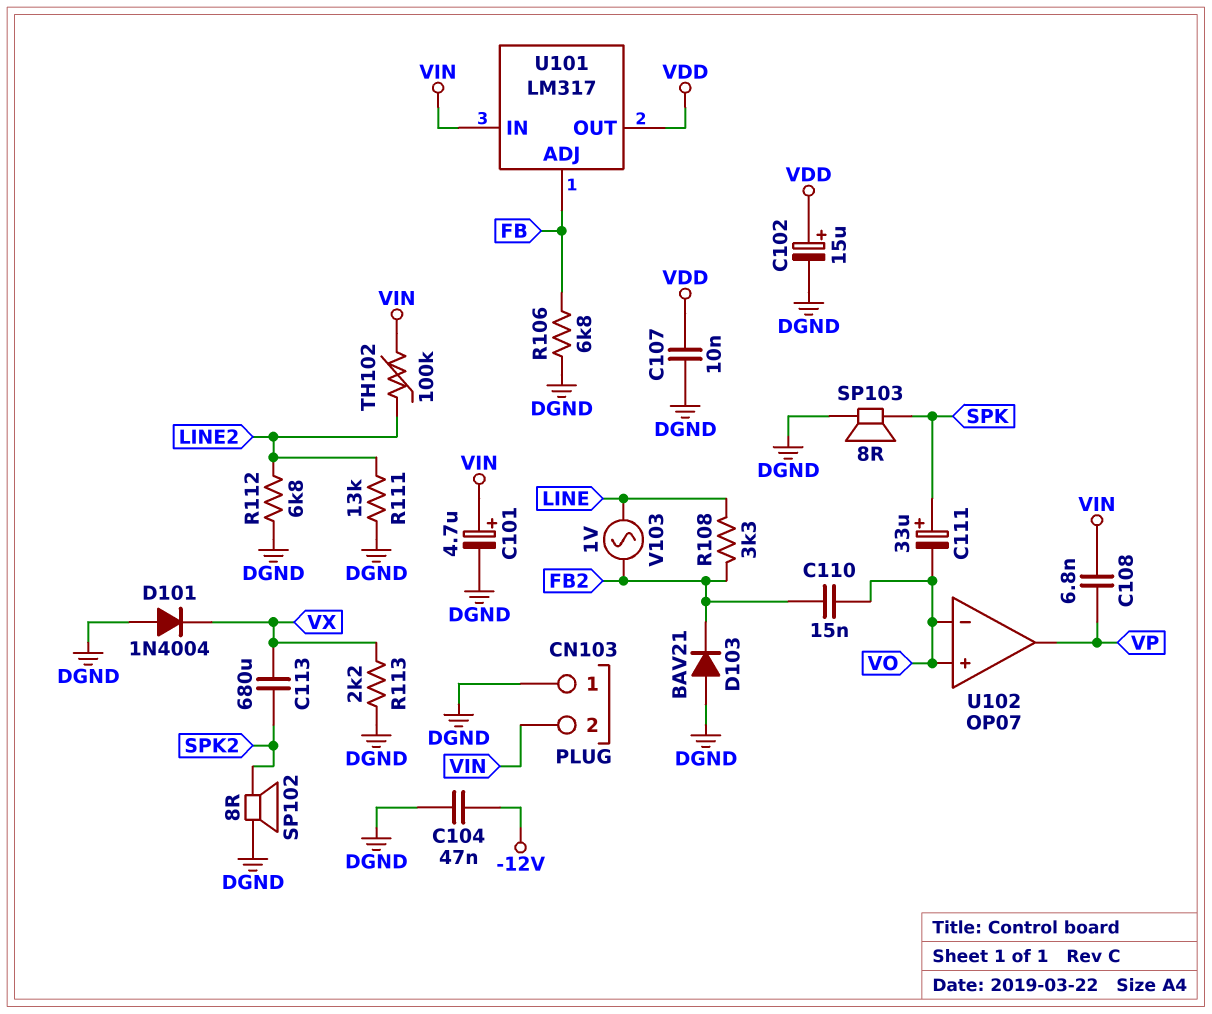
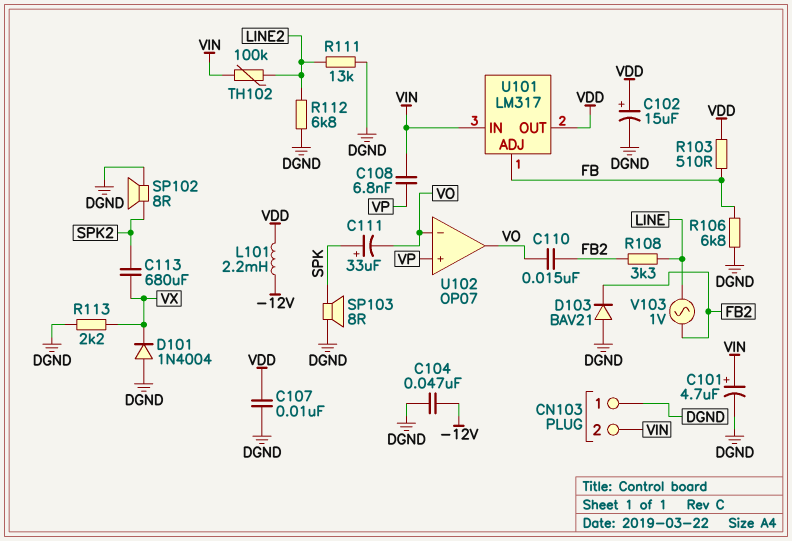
L101: none -> 2.2mH (-12V, VDD)
R103: none -> 510 (FB, VDD)
U102 pin in+: VO -> VP
U102 pin out: VP -> VO

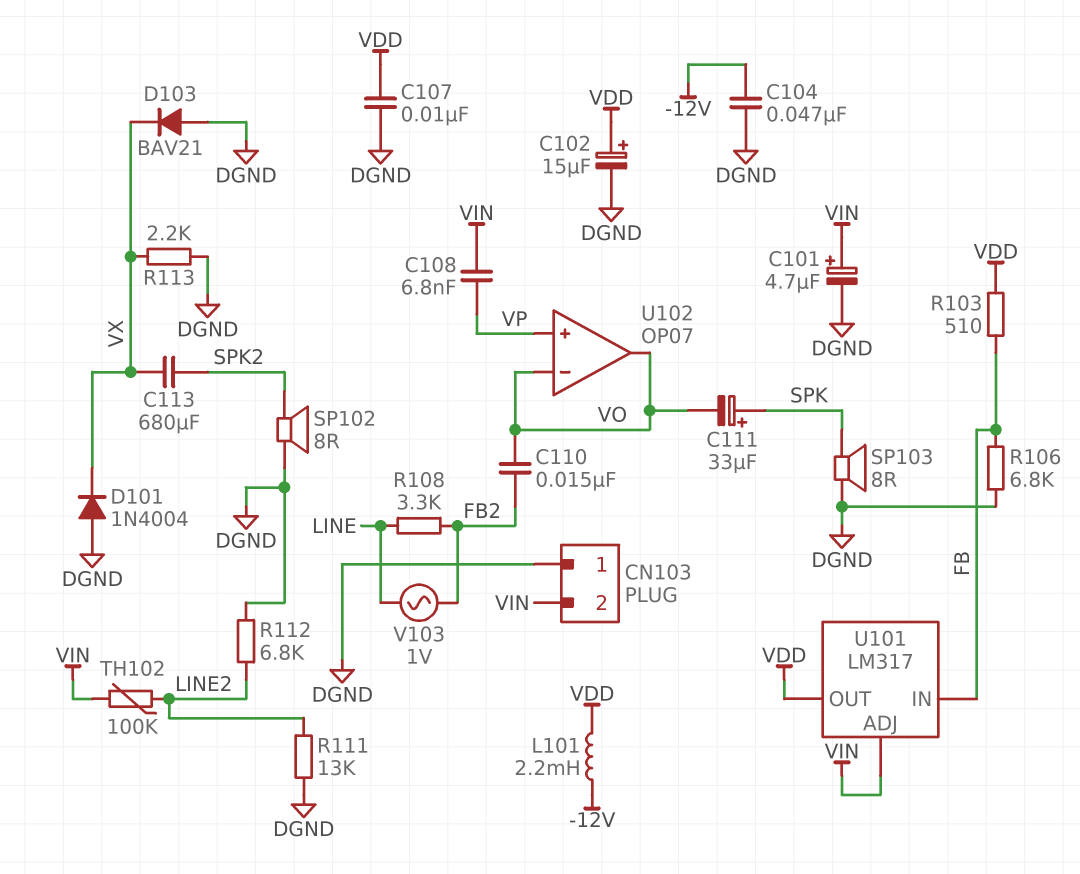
D103: diode BAV21 (A DGND, K FB2) -> diode BAV21 (A DGND, K VX)
U101 pin ADJ: FB -> VIN
U101 pin IN: VIN -> FB

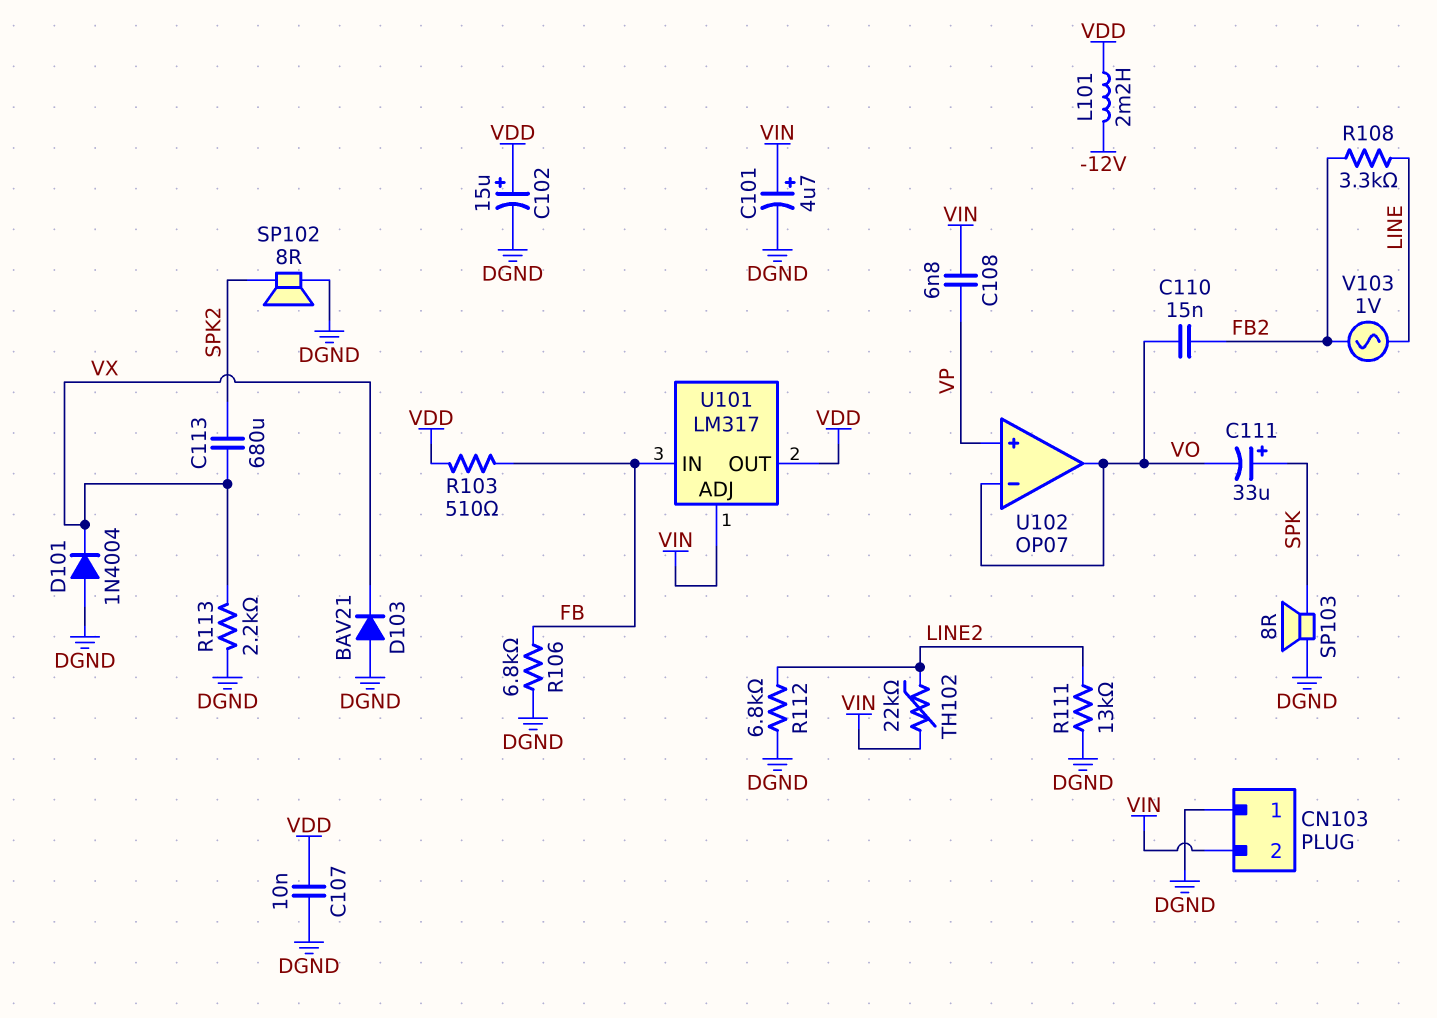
C104: 47nF (-12V, DGND) -> none
TH102: 100k (LINE2, VIN) -> 22k (LINE2, VIN)

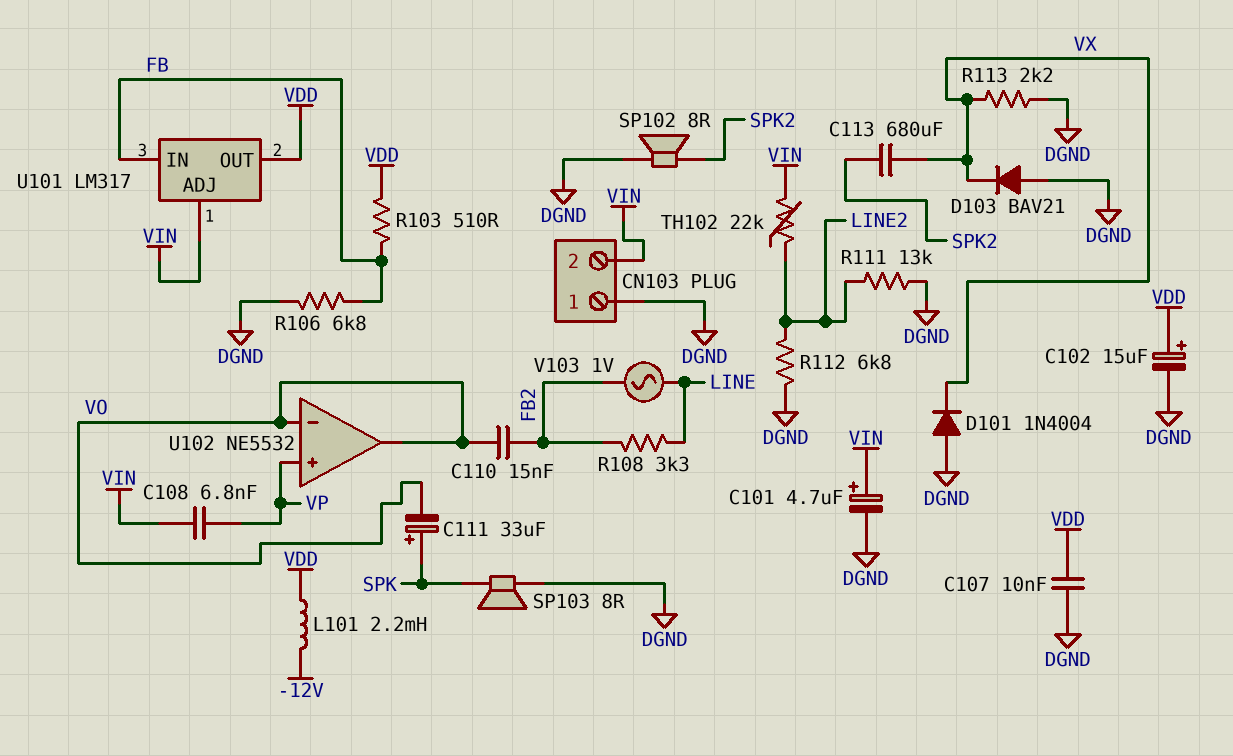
U102: OP07 -> NE5532

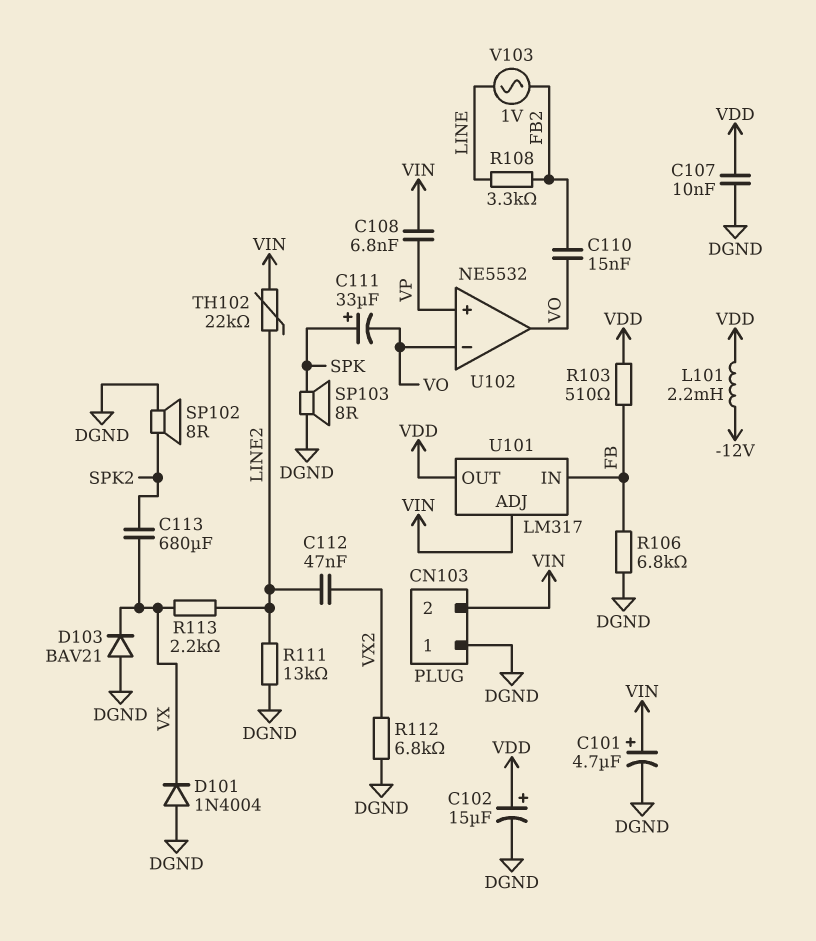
C112: none -> 47nF (LINE2, VX2)
R112: 6.8k (DGND, LINE2) -> 6.8k (DGND, VX2)
R113: 2.2k (DGND, VX) -> 2.2k (LINE2, VX)

